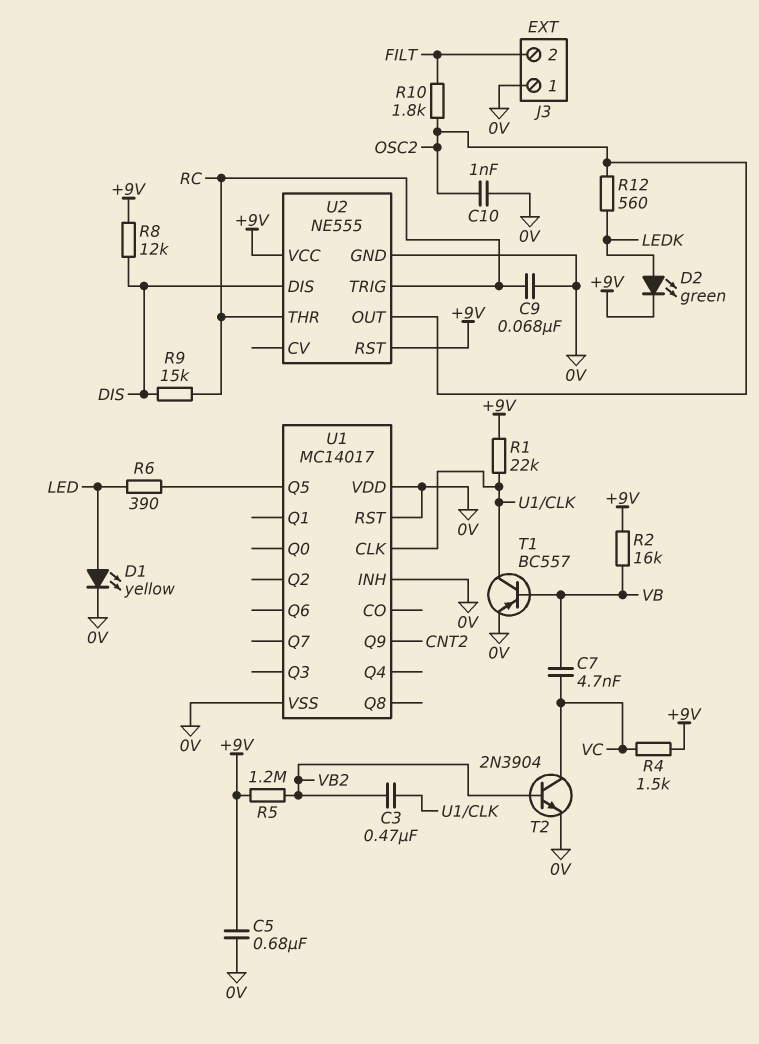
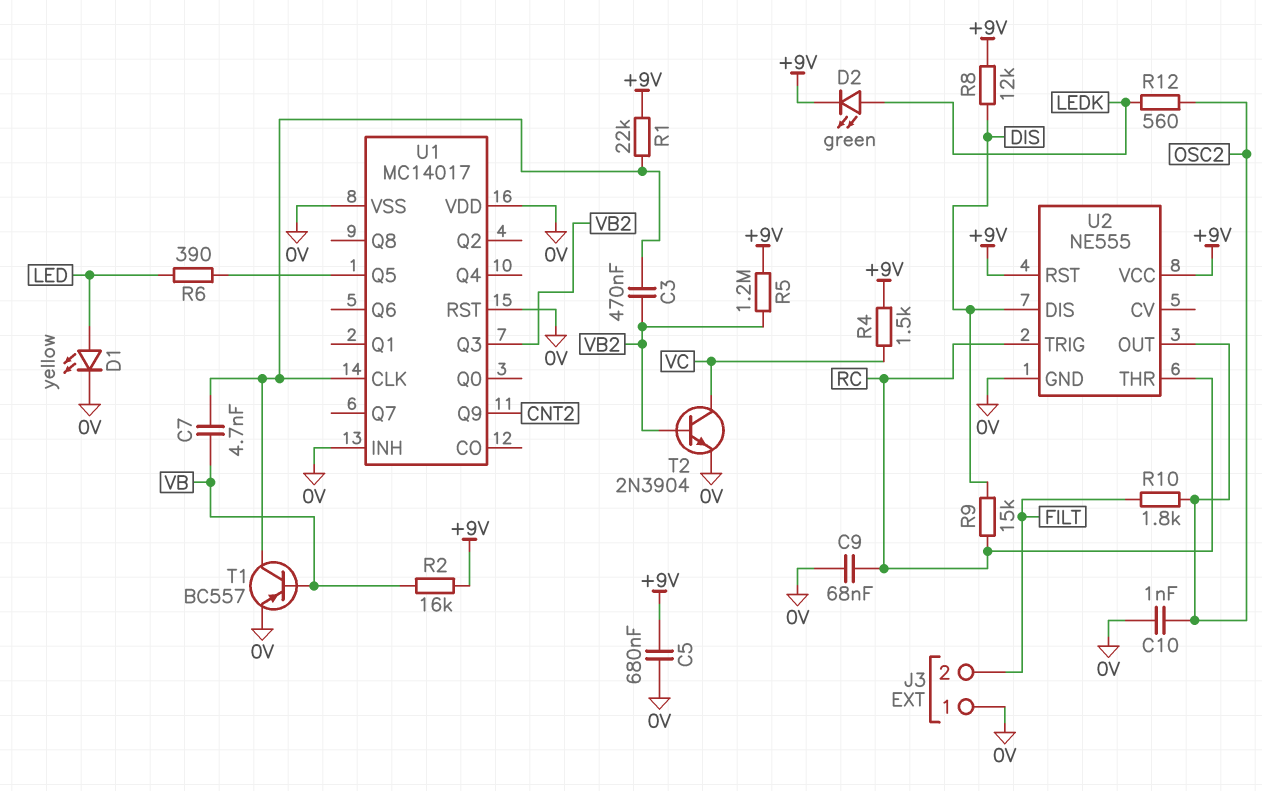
C7: 4.7nF (VB, VC) -> 4.7nF (U1/CLK, VB)
U1 pin Q3: none -> VB2

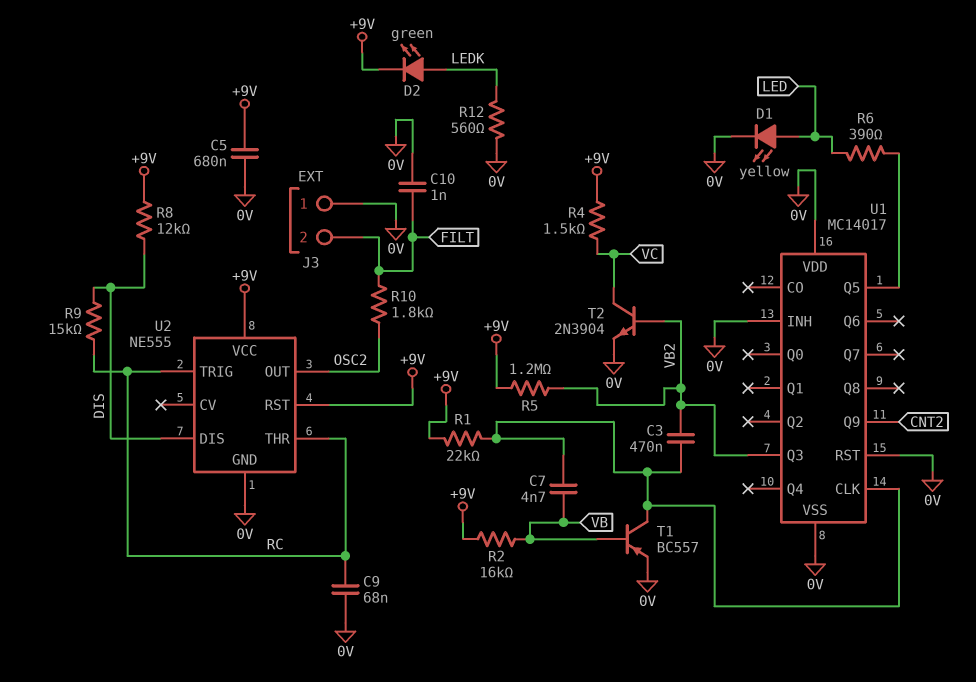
C10: 1nF (0V, OSC2) -> 1nF (0V, FILT)
R12: 560 (LEDK, OSC2) -> 560 (0V, LEDK)

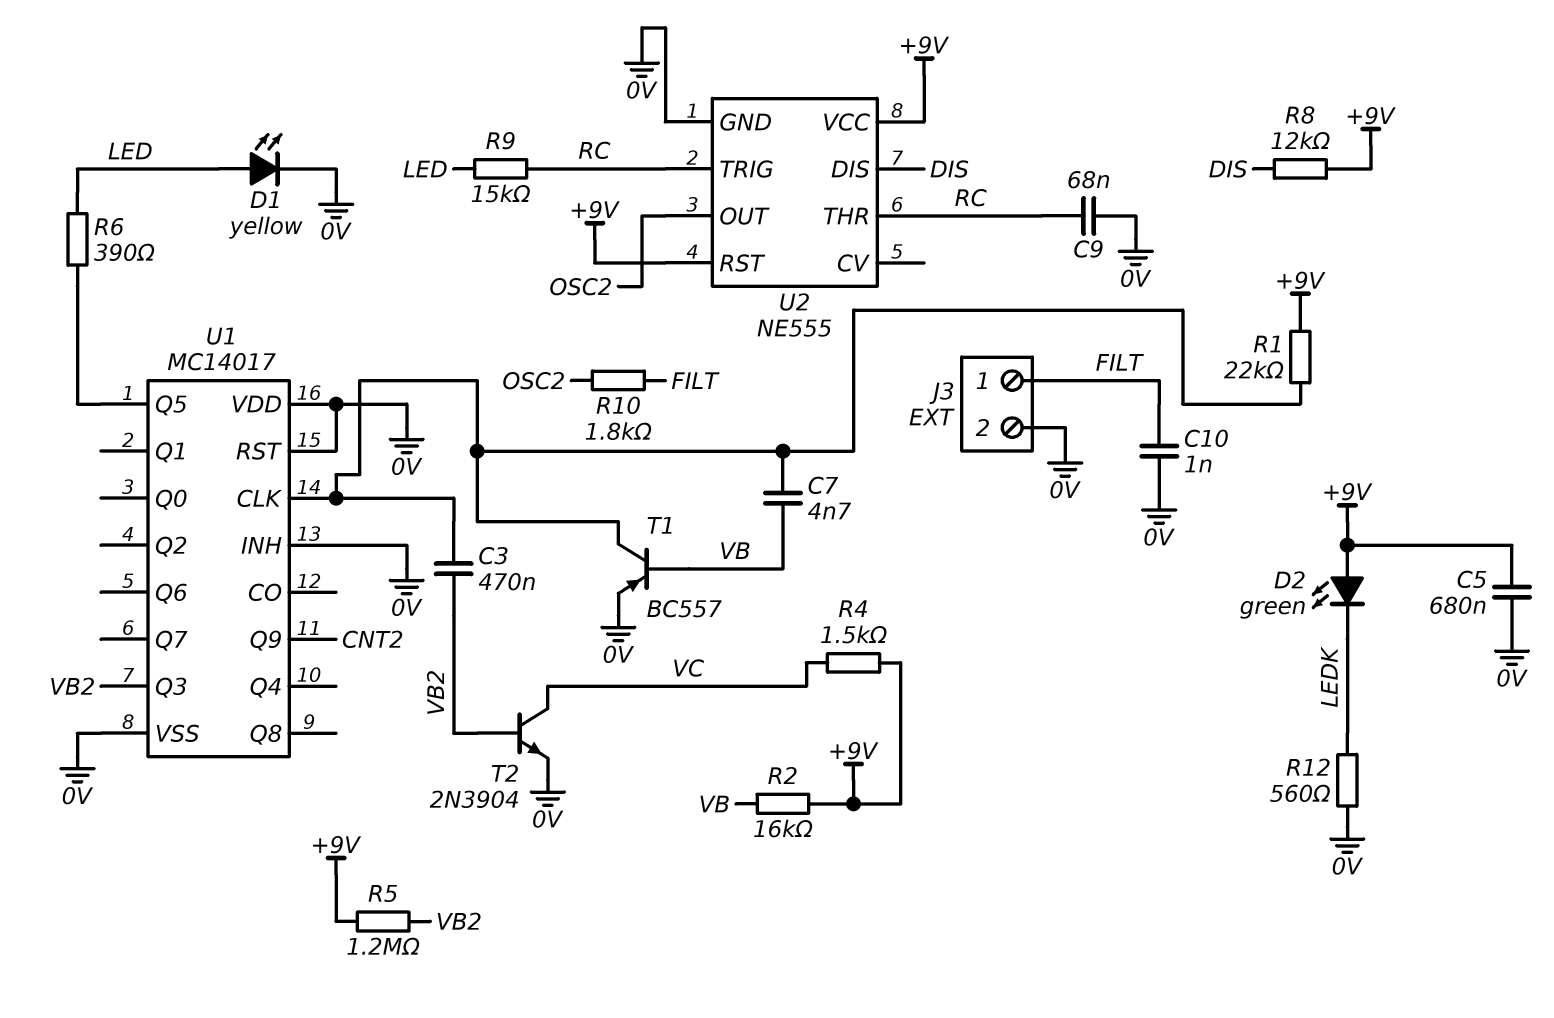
D2: LED green (A LEDK, K +9V) -> LED green (A +9V, K LEDK)
J3 pin 1: 0V -> FILT
J3 pin 2: FILT -> 0V
R9: 15k (DIS, RC) -> 15k (LED, RC)

